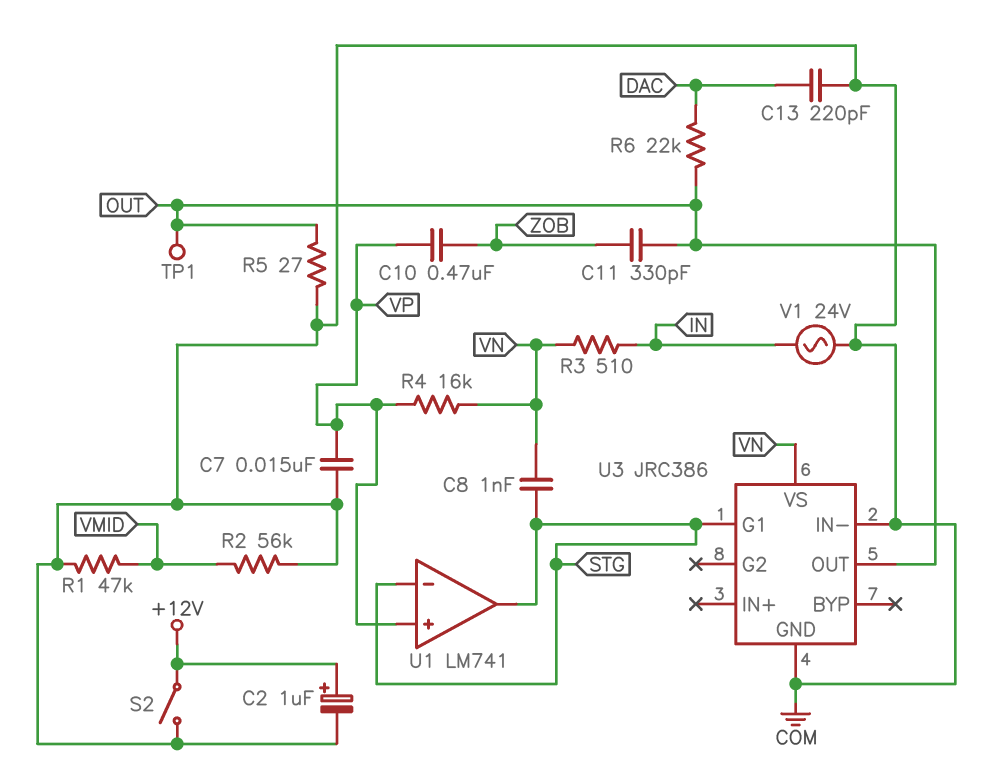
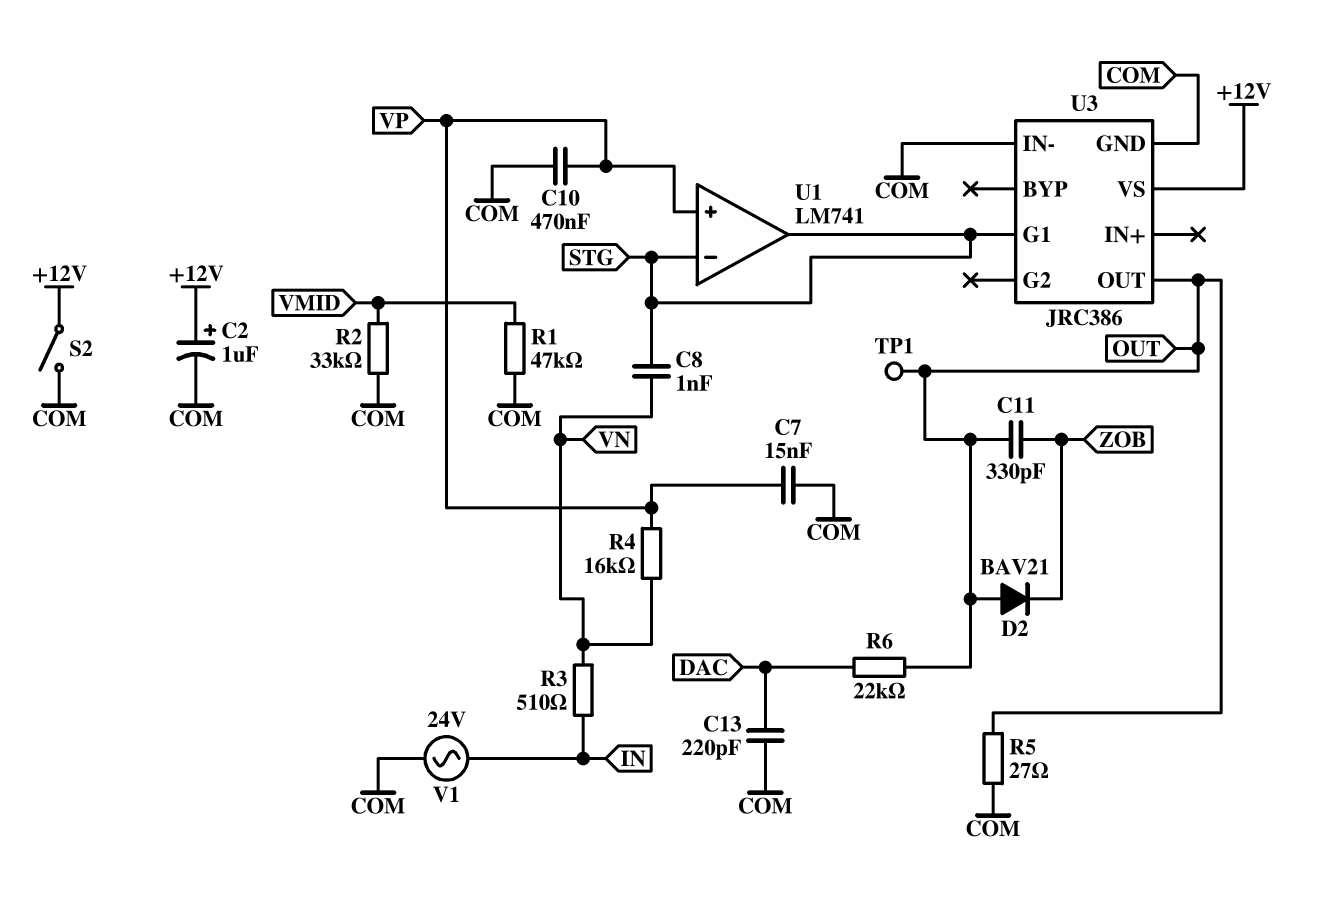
C10: 470nF (VP, ZOB) -> 470nF (COM, VP)
D2: none -> diode BAV21 (A OUT, K ZOB)
R2: 56k (COM, VMID) -> 33k (COM, VMID)
U3 pin VS: VN -> +12V

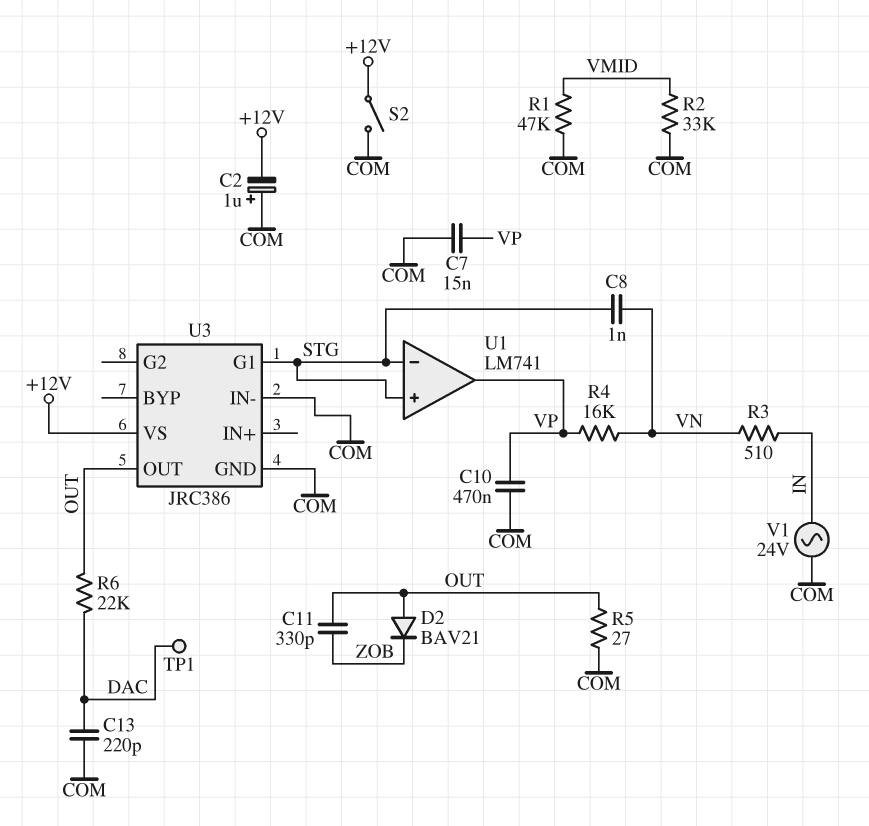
C2: 1uF (plus +12V, minus COM) -> 1uF (plus COM, minus +12V)
TP1: test point (OUT) -> test point (DAC)
U1 pin in+: VP -> STG
U1 pin out: STG -> VP

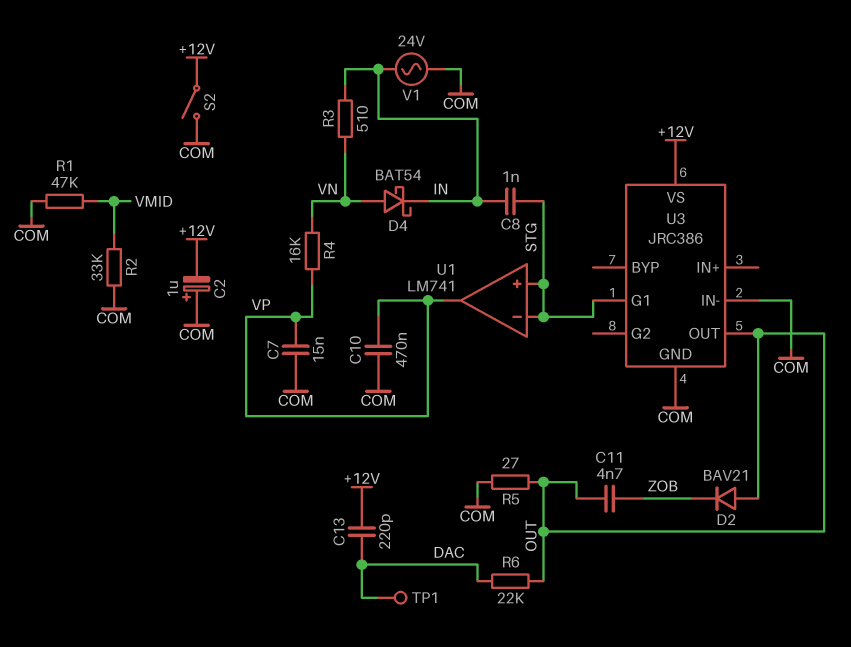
C8: 1nF (STG, VN) -> 1nF (IN, STG)
C11: 330pF (OUT, ZOB) -> 4.7nF (OUT, ZOB)
C13: 220pF (COM, DAC) -> 220pF (+12V, DAC)
D4: none -> schottky BAT54 (A VN, K IN)

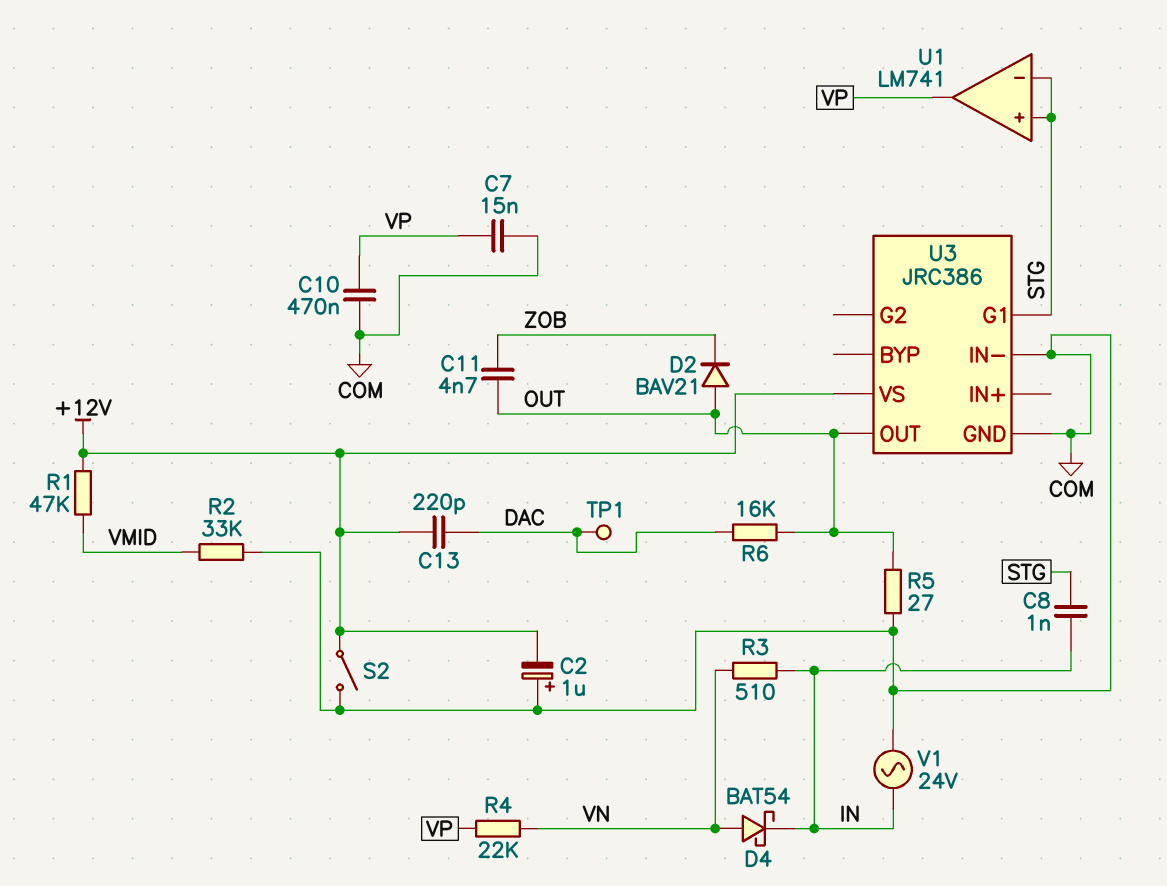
R1: 47k (COM, VMID) -> 47k (+12V, VMID)
R4: 16k (VN, VP) -> 22k (VN, VP)
R6: 22k (DAC, OUT) -> 16k (DAC, OUT)

